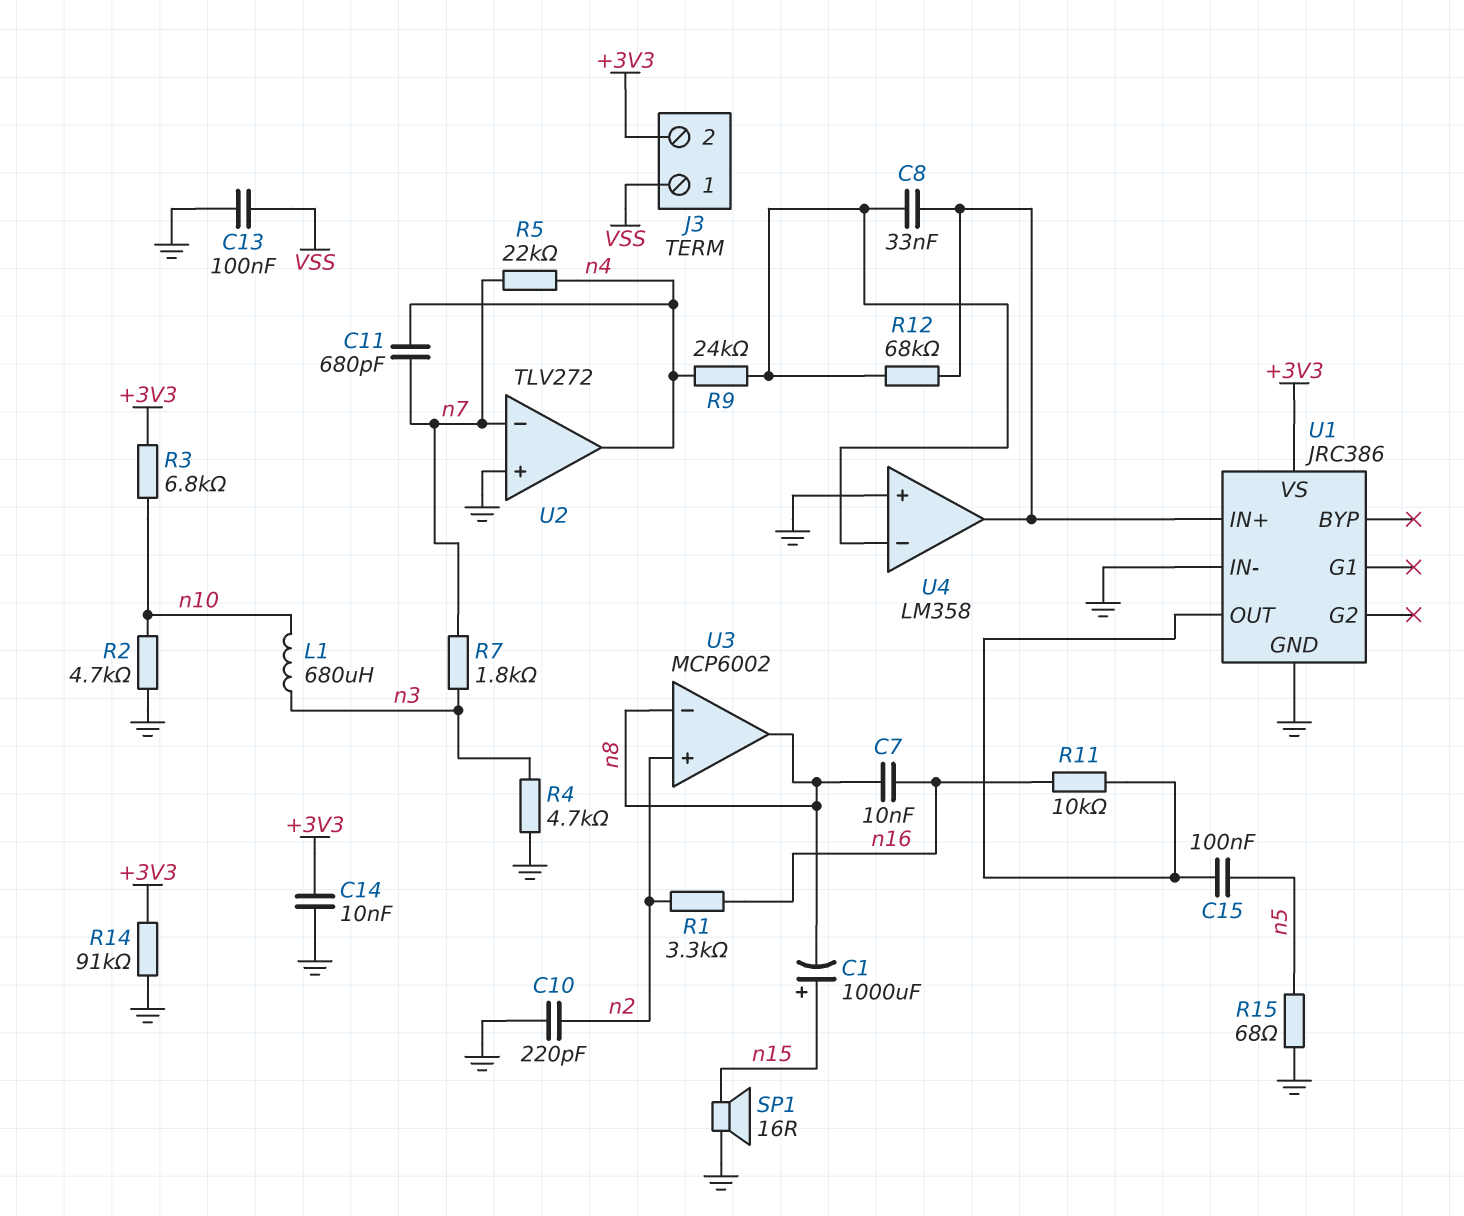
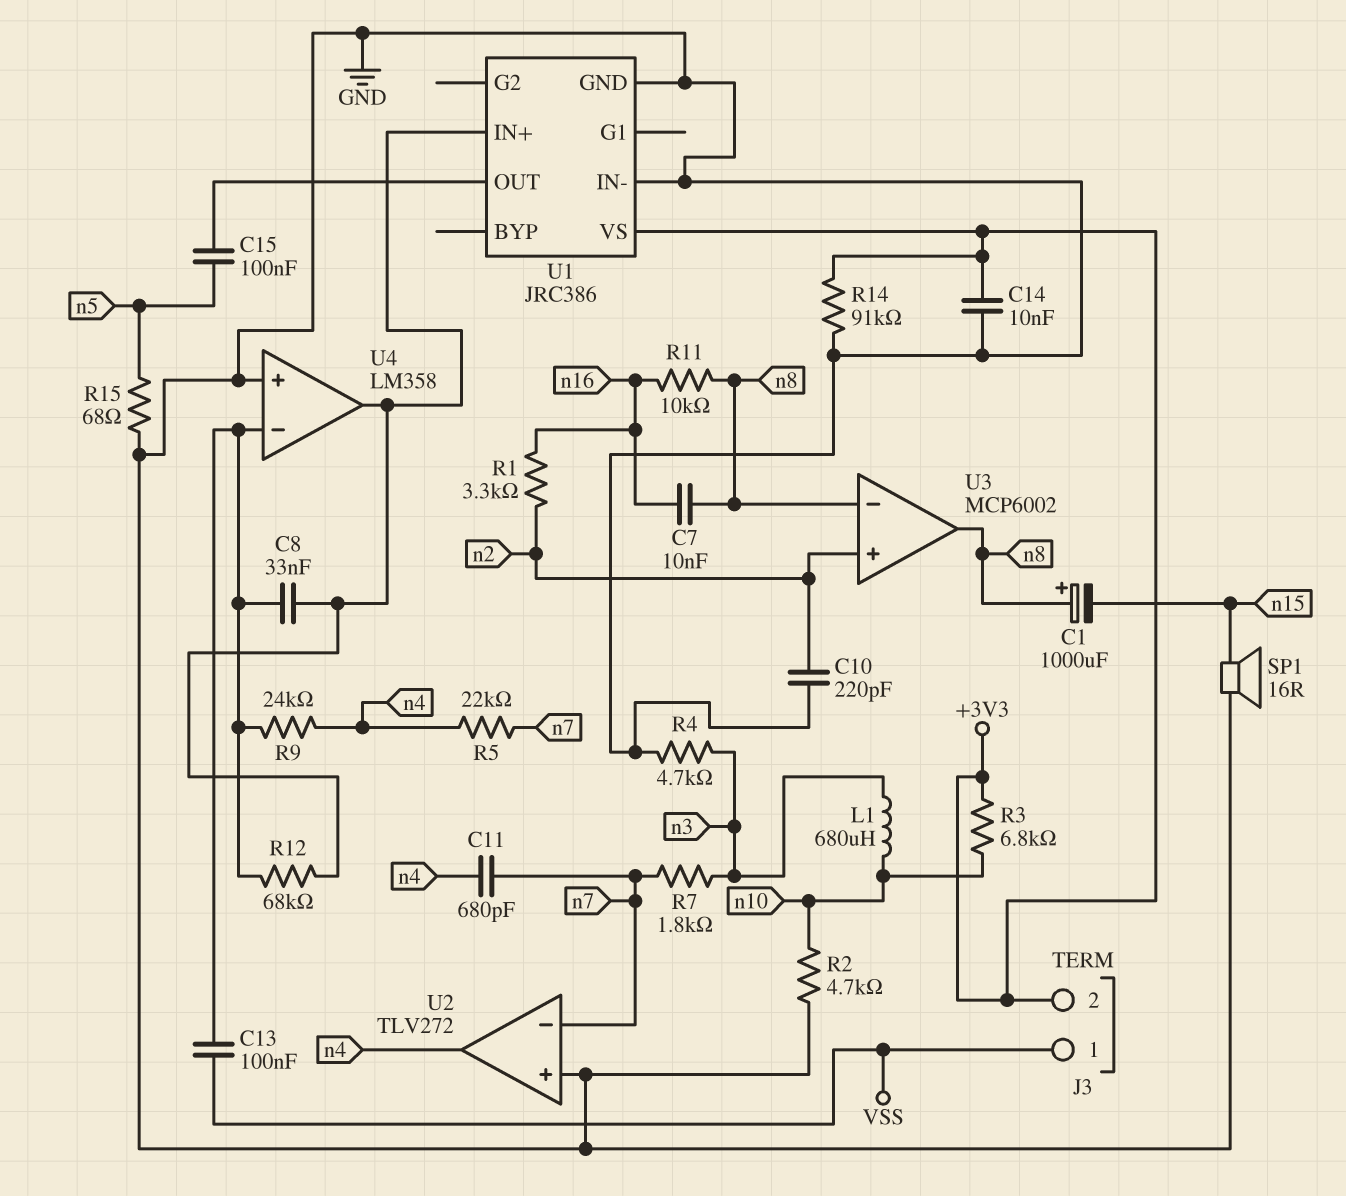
C1: 1000uF (plus n15, minus n8) -> 1000uF (plus n8, minus n15)
C13: 100nF (GND, VSS) -> 100nF (U4/in-, VSS)
R11: 10k (U1/OUT, n16) -> 10k (n8, n16)

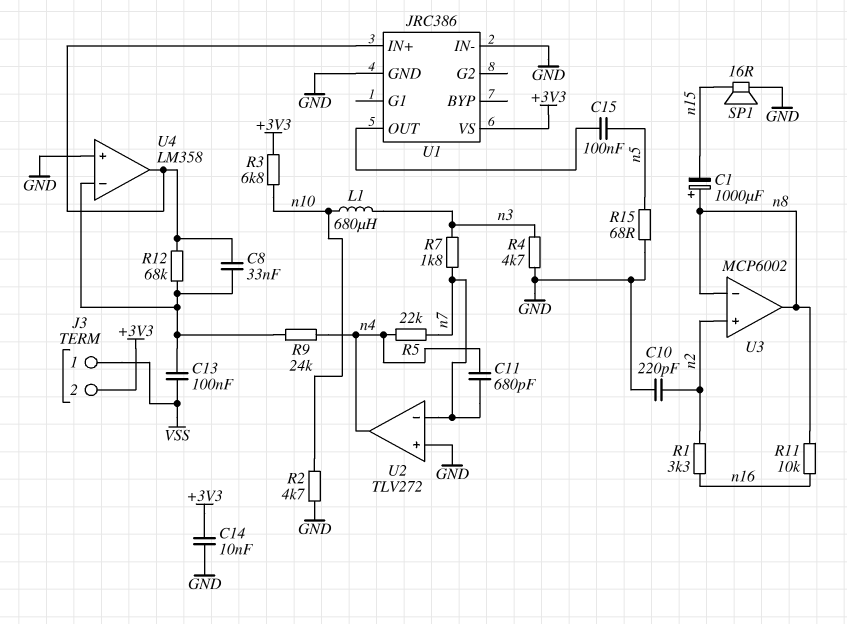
C7: 10nF (n8, n16) -> none
R14: 91k (+3V3, GND) -> none

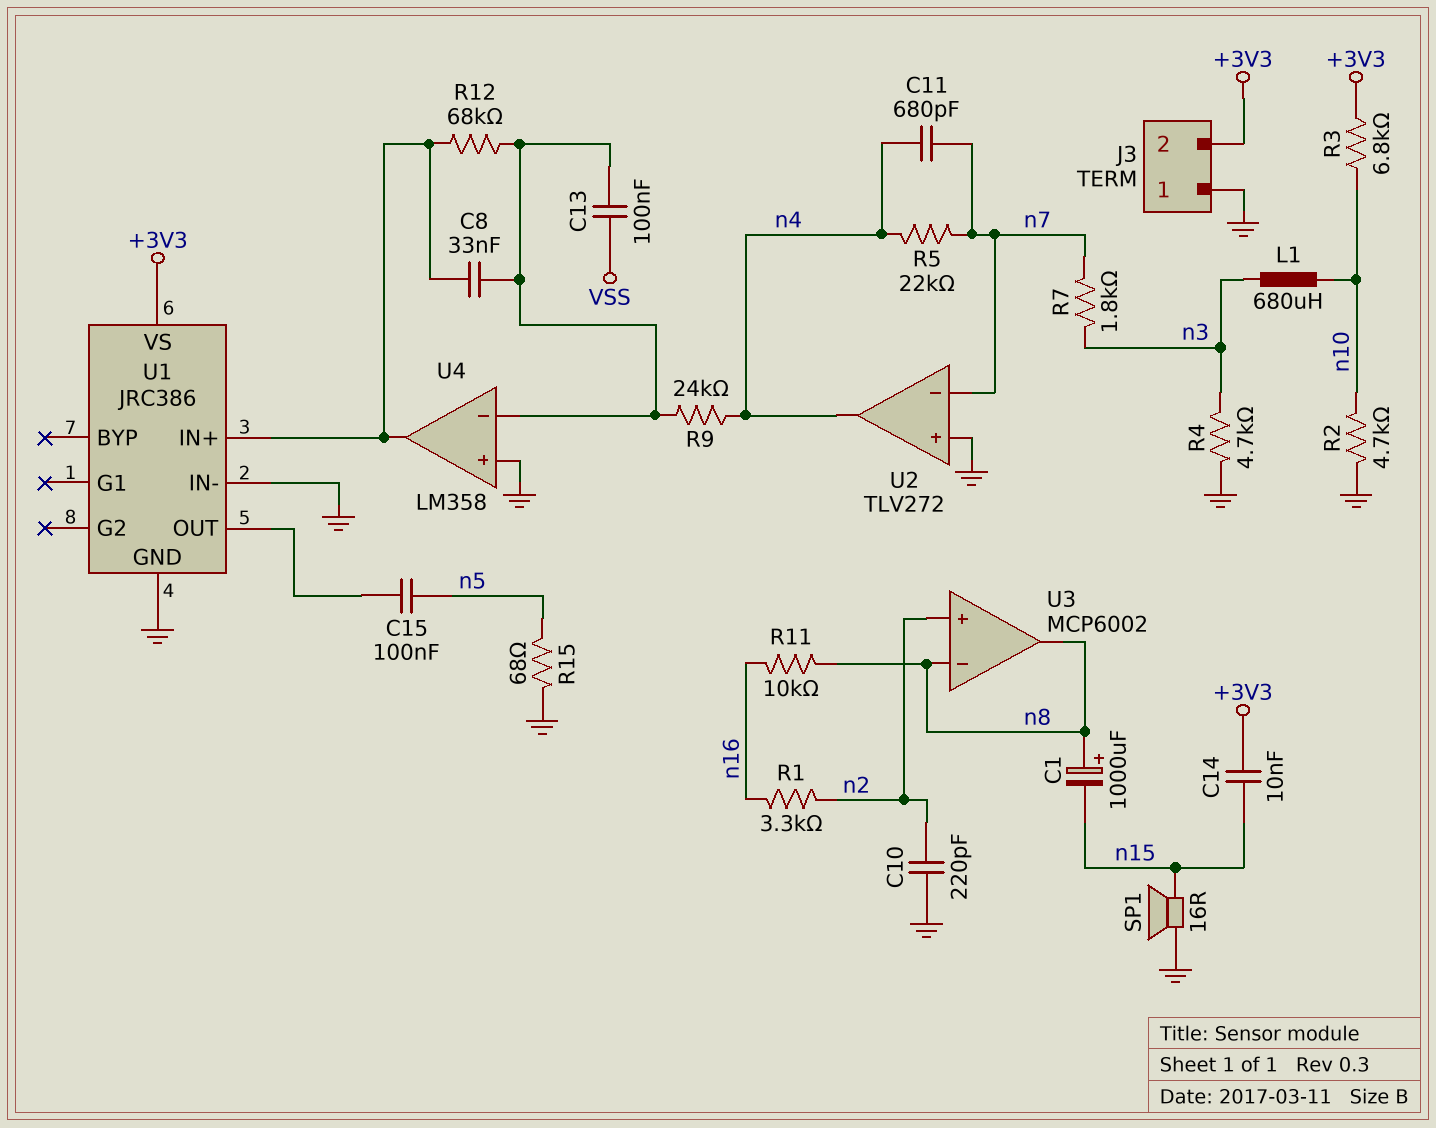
C14: 10nF (+3V3, GND) -> 10nF (+3V3, n15)
J3 pin 1: VSS -> GND

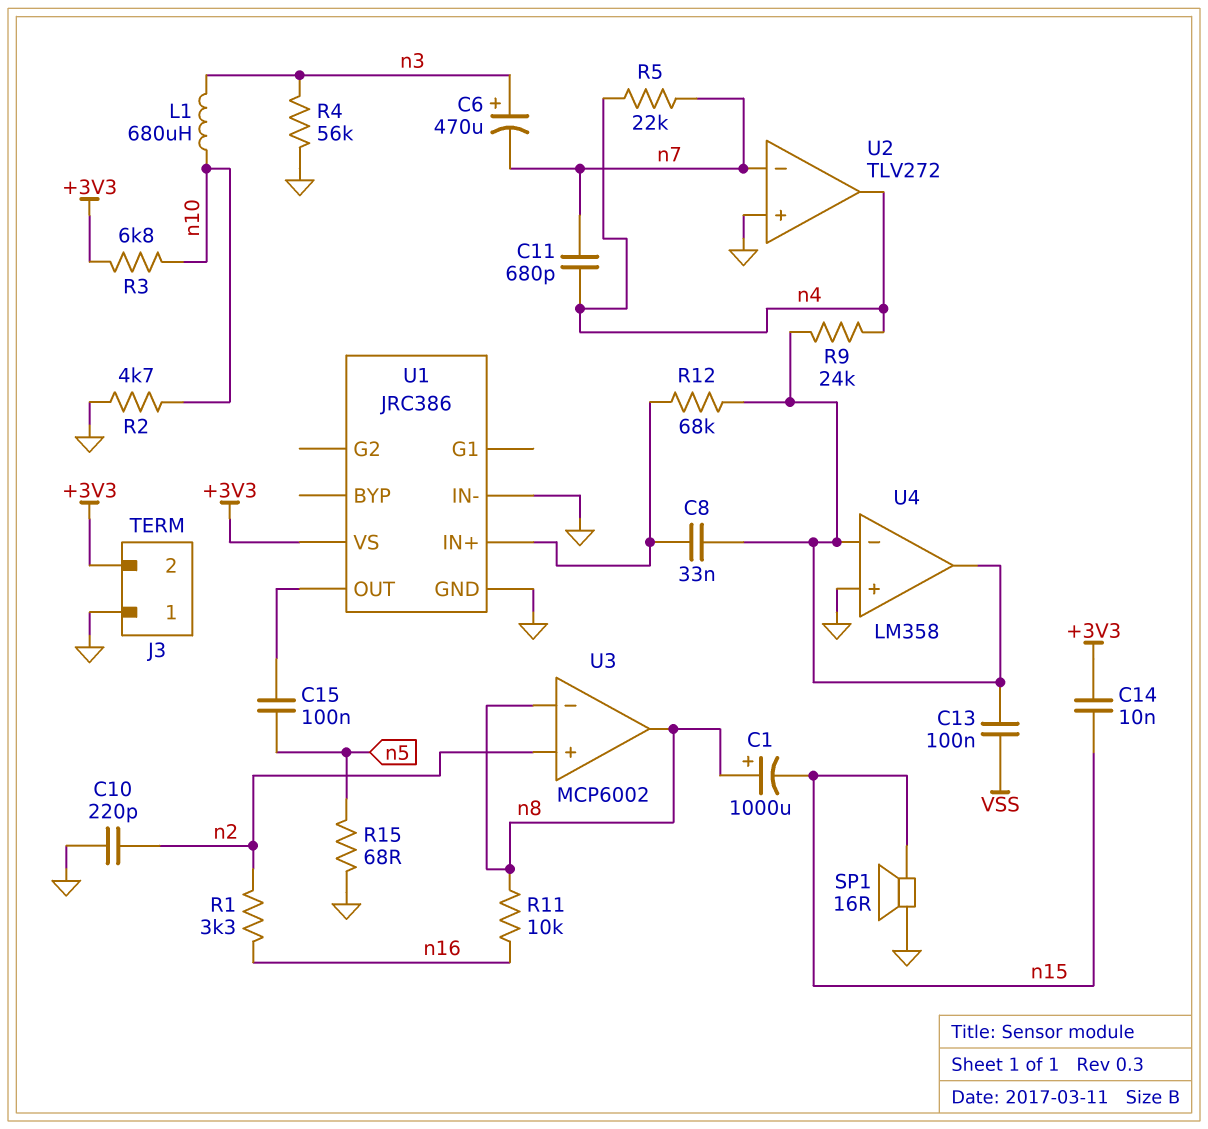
C6: none -> 470uF (plus n3, minus n7)
R4: 4.7k (GND, n3) -> 56k (GND, n3)
R7: 1.8k (n3, n7) -> none
U4 pin out: U1/IN+ -> U4/in-

